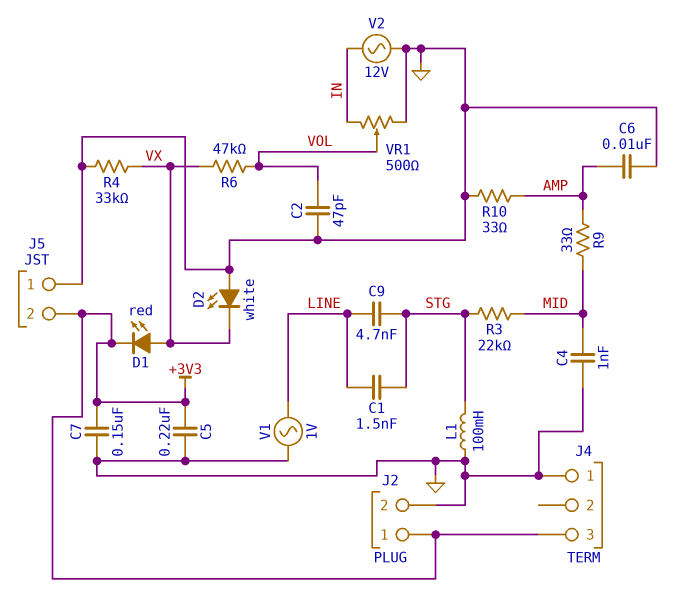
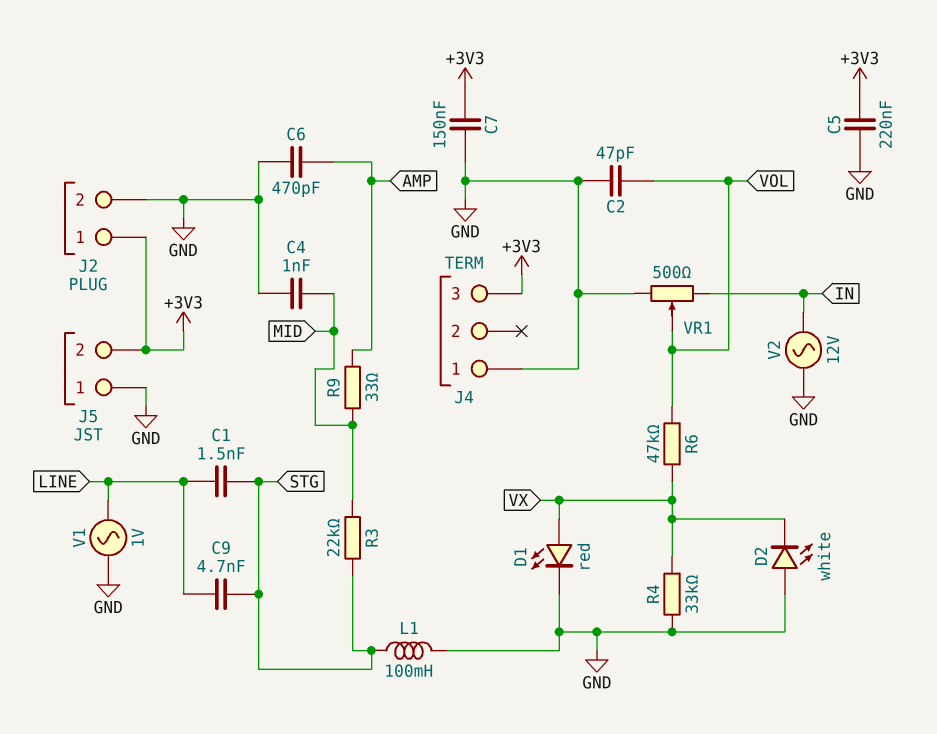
C6: 10nF (AMP, GND) -> 470pF (AMP, GND)
D1: LED red (A VX, K +3V3) -> LED red (A VX, K GND)
R10: 33 (AMP, GND) -> none

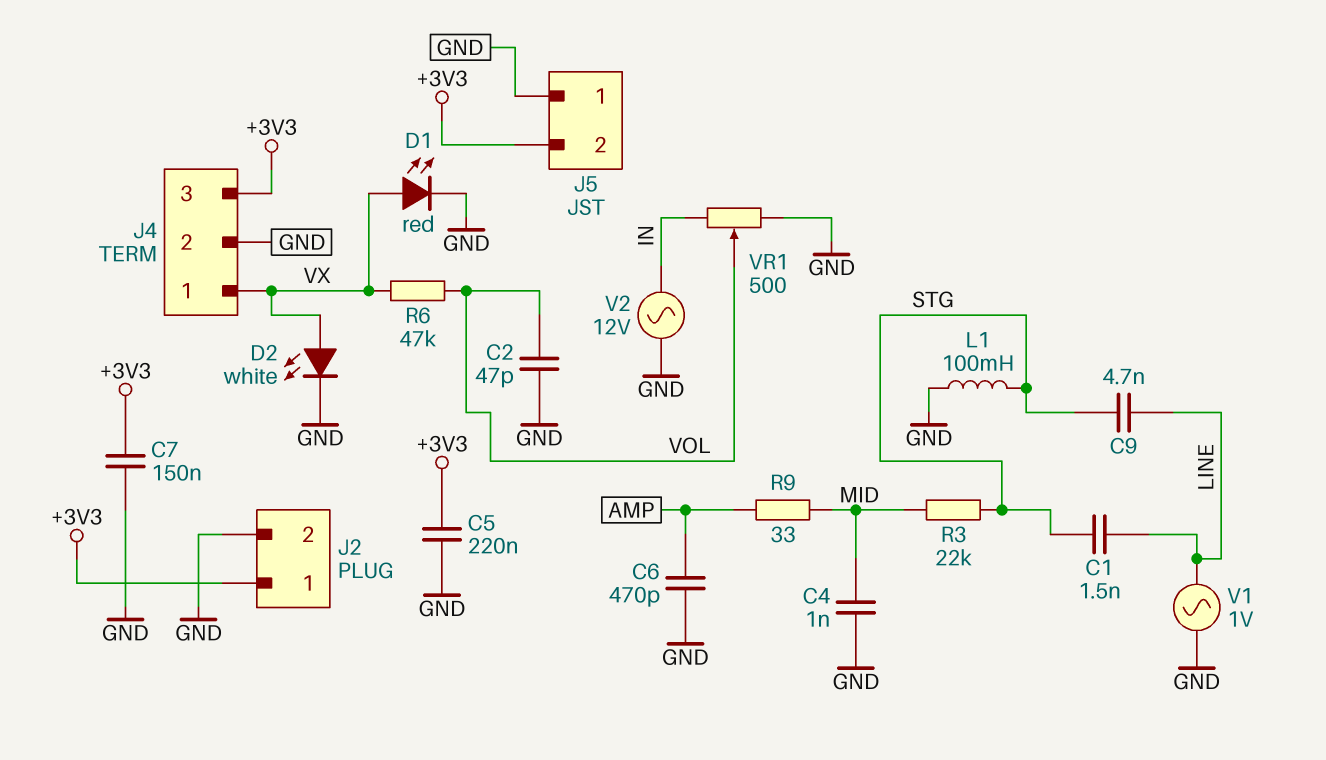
D2: LED white (A GND, K VX) -> LED white (A VX, K GND)
J4 pin 1: GND -> VX
J4 pin 2: none -> GND
R4: 33k (GND, VX) -> none

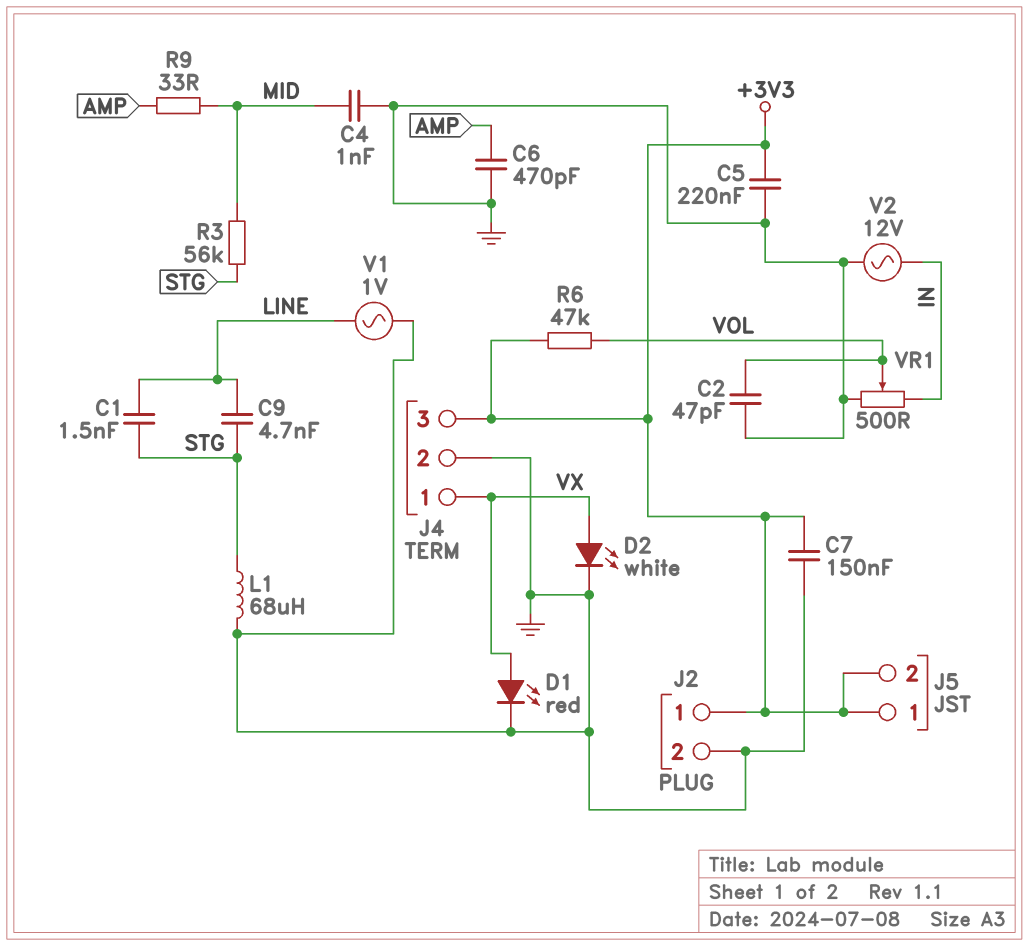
J5 pin 1: GND -> +3V3
L1: 100mH (GND, STG) -> 68uH (GND, STG)
R3: 22k (MID, STG) -> 56k (MID, STG)
R6: 47k (VOL, VX) -> 47k (+3V3, VOL)

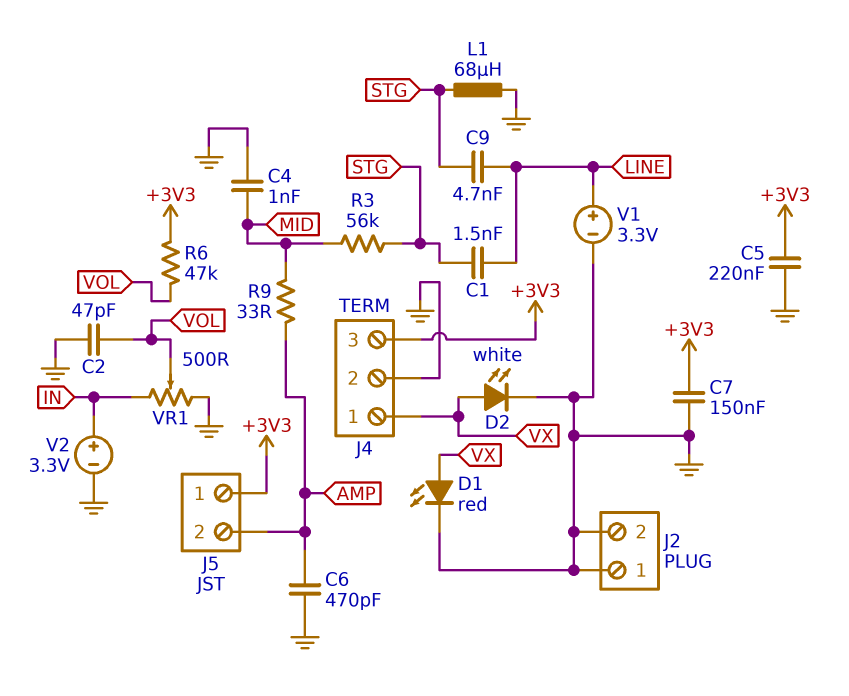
J2 pin 1: +3V3 -> GND
J5 pin 2: +3V3 -> AMP
V1: AC 1V (GND, LINE) -> 3.3V (plus LINE, minus GND)
V2: AC 12V (GND, IN) -> 3.3V (plus IN, minus GND)

